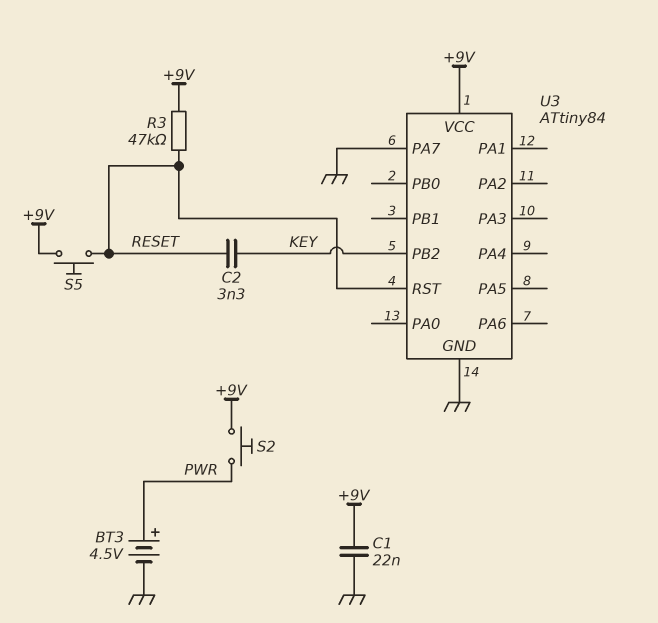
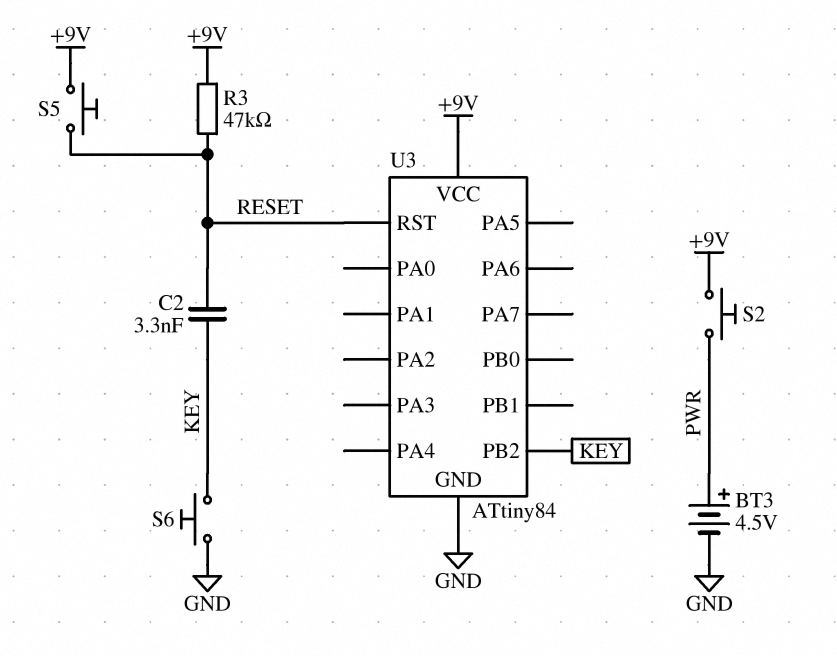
C1: 22nF (+9V, GND) -> none
S6: none -> button (GND, KEY)
U3 pin PA7: GND -> none

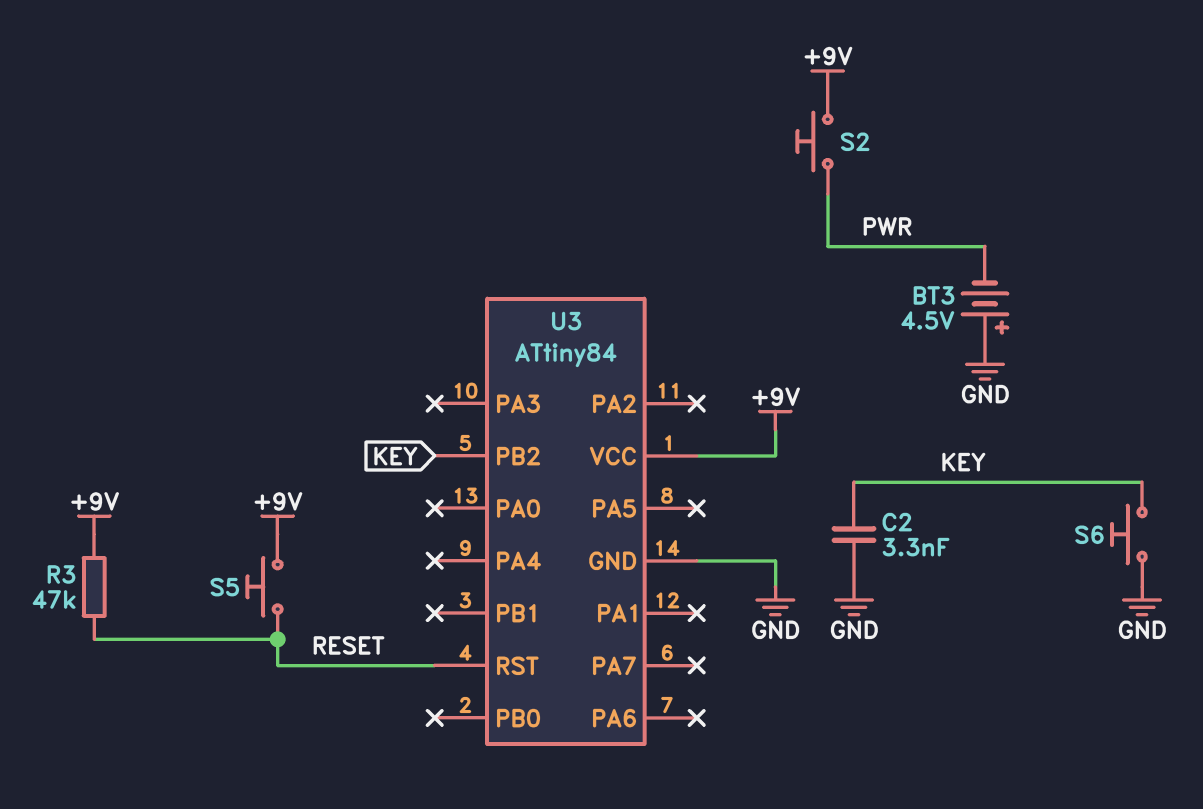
BT3: 4.5V (plus PWR, minus GND) -> 4.5V (plus GND, minus PWR)
C2: 3.3nF (KEY, RESET) -> 3.3nF (GND, KEY)

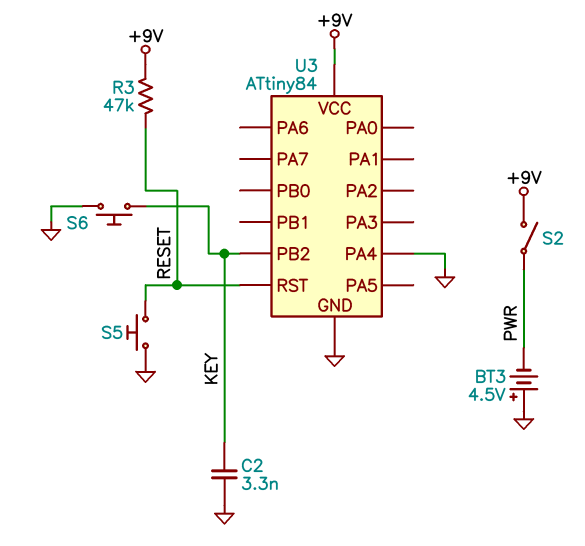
S2: button (+9V, PWR) -> switch (+9V, PWR)
S5: button (+9V, RESET) -> button (GND, RESET)
U3 pin PA4: none -> GND

